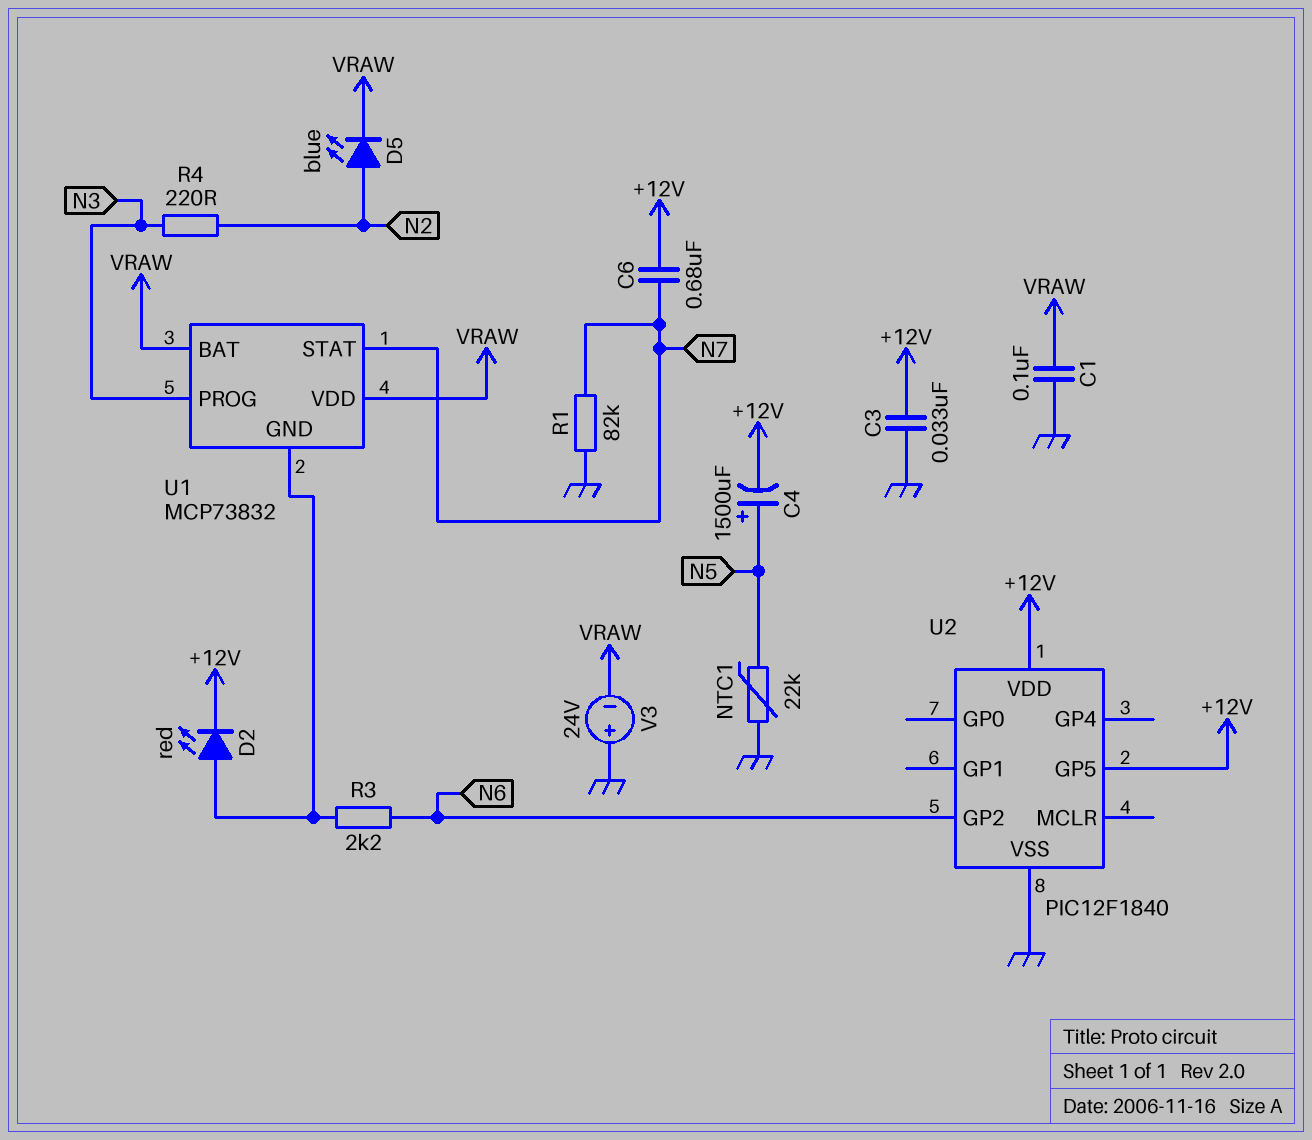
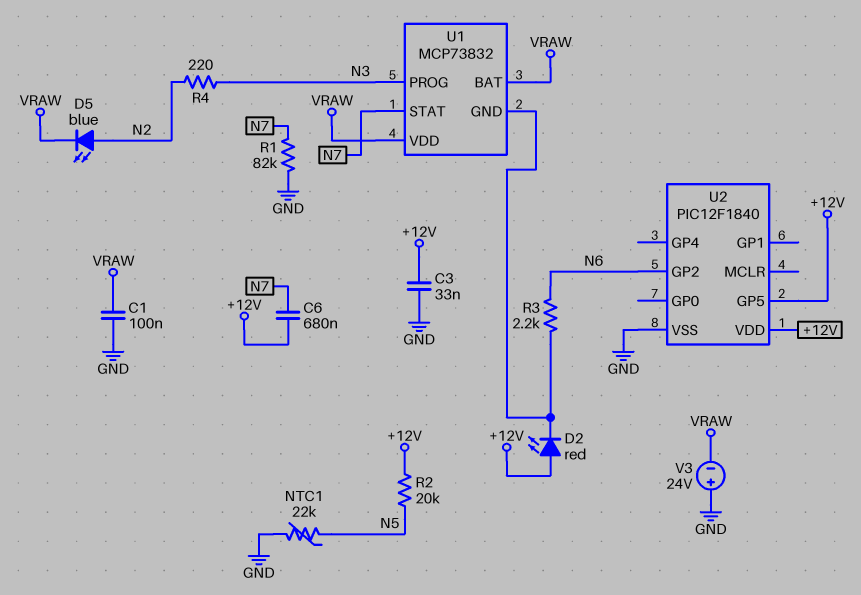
C4: 1500uF (plus N5, minus +12V) -> none
D2: LED red (A U1/GND, K +12V) -> LED red (A +12V, K U1/GND)
R2: none -> 20k (+12V, N5)

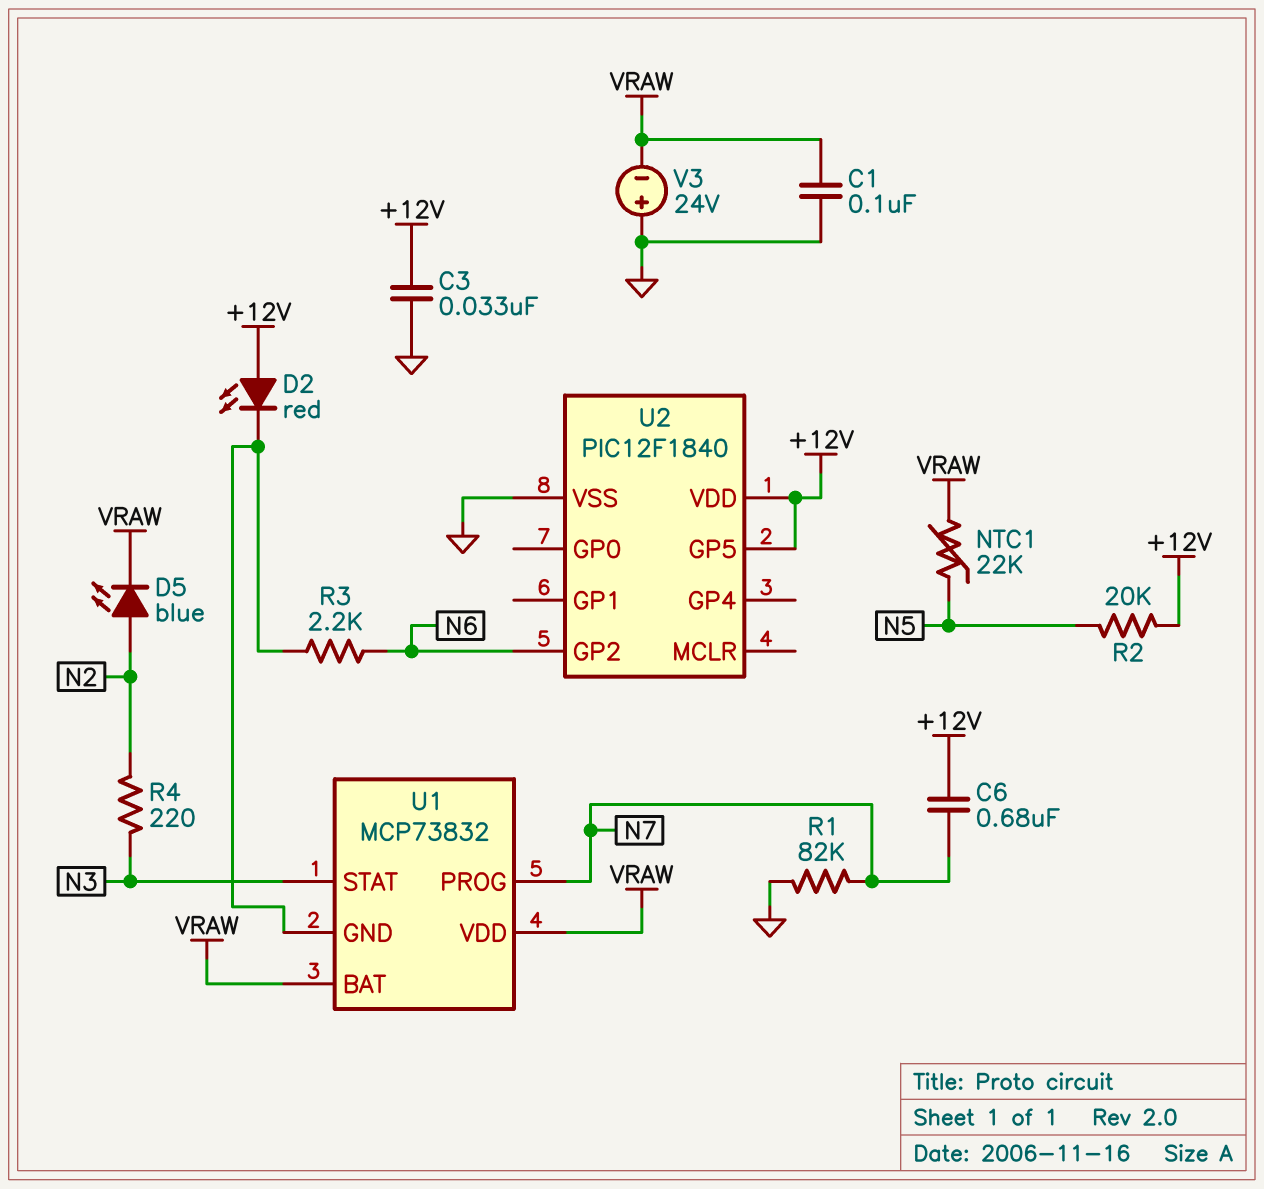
NTC1: 22k (GND, N5) -> 22k (N5, VRAW)
U1 pin PROG: N3 -> N7
U1 pin STAT: N7 -> N3

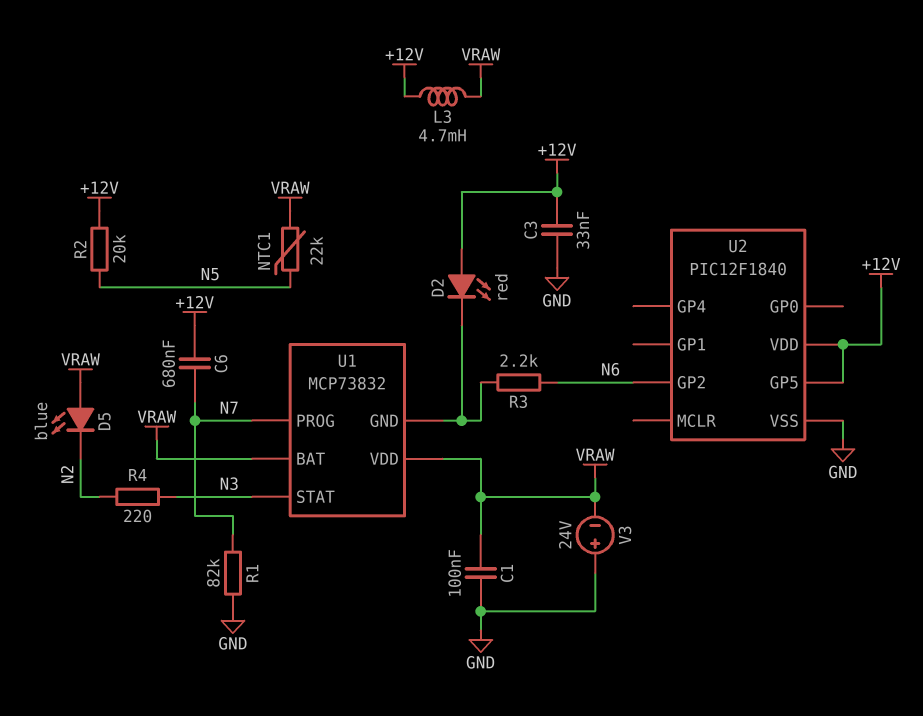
D5: LED blue (A N2, K VRAW) -> LED blue (A VRAW, K N2)
L3: none -> 4.7mH (+12V, VRAW)

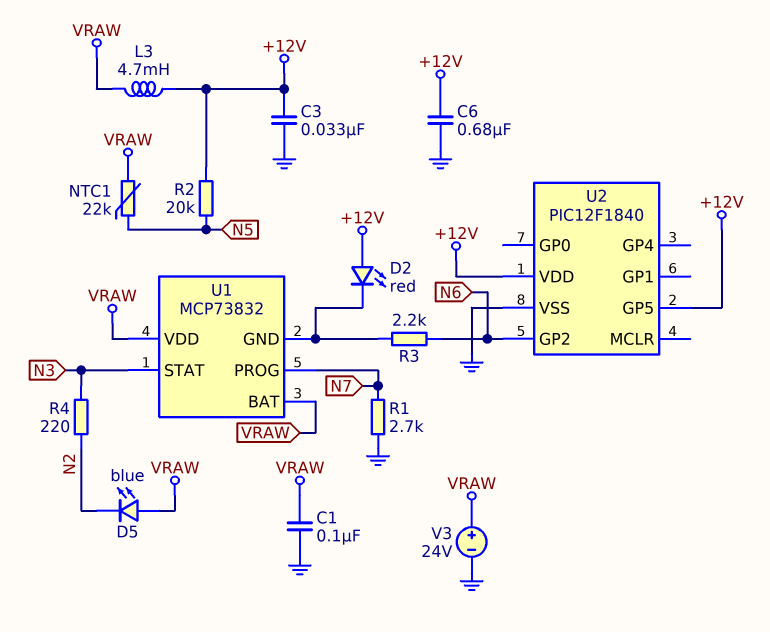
C6: 680nF (+12V, N7) -> 680nF (+12V, GND)
R1: 82k (GND, N7) -> 2.7k (GND, N7)
V3: 24V (plus GND, minus VRAW) -> 24V (plus VRAW, minus GND)

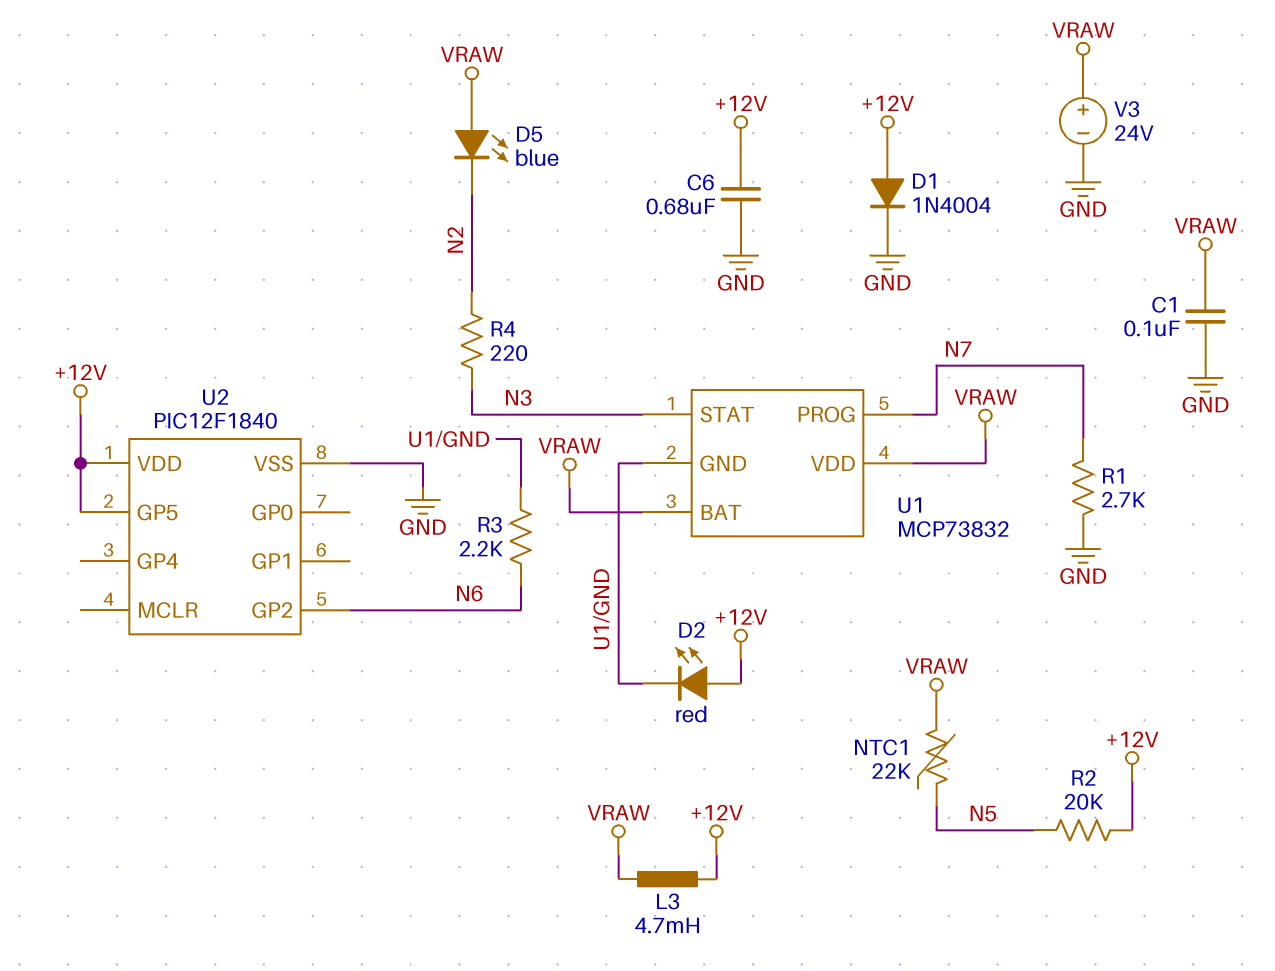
C3: 33nF (+12V, GND) -> none
D1: none -> diode 1N4004 (A +12V, K GND)

